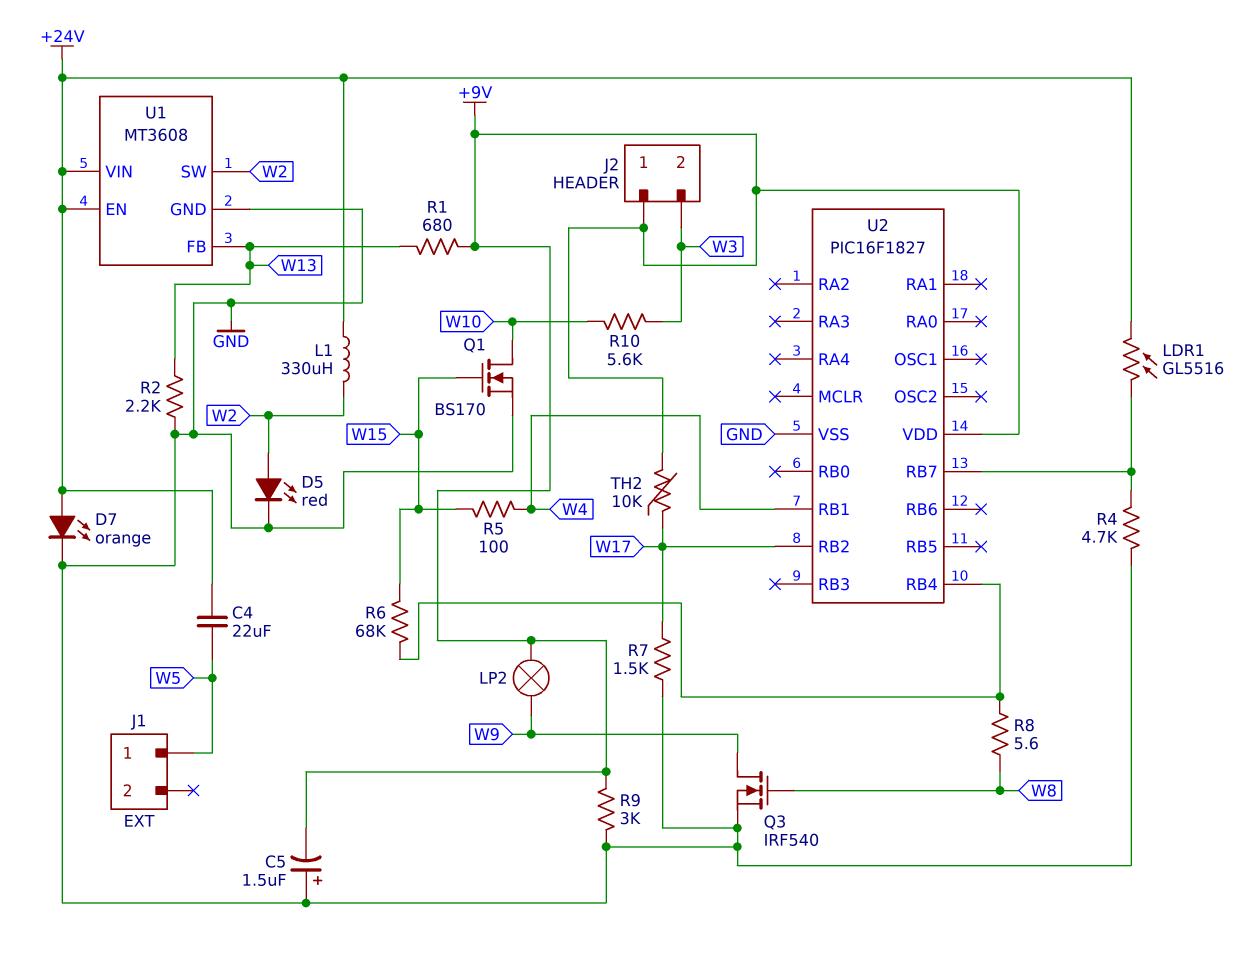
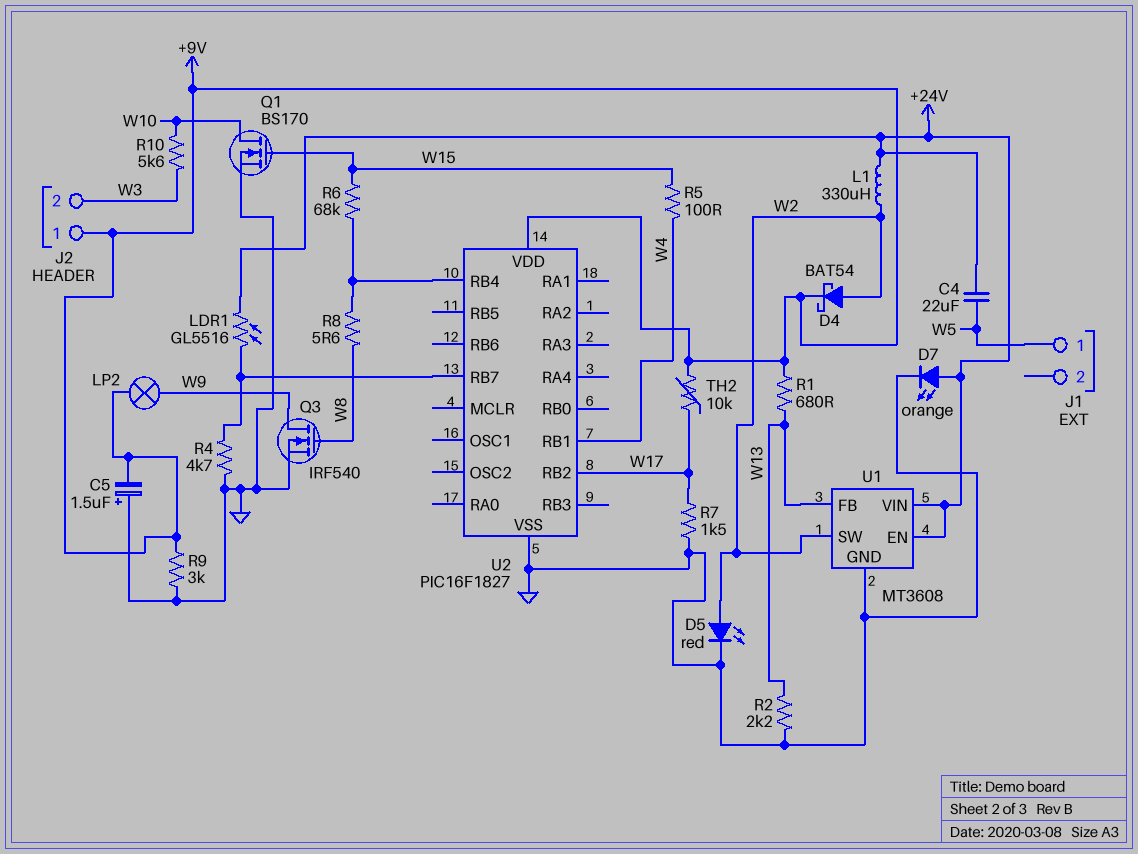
D4: none -> schottky BAT54 (A W2, K +9V)

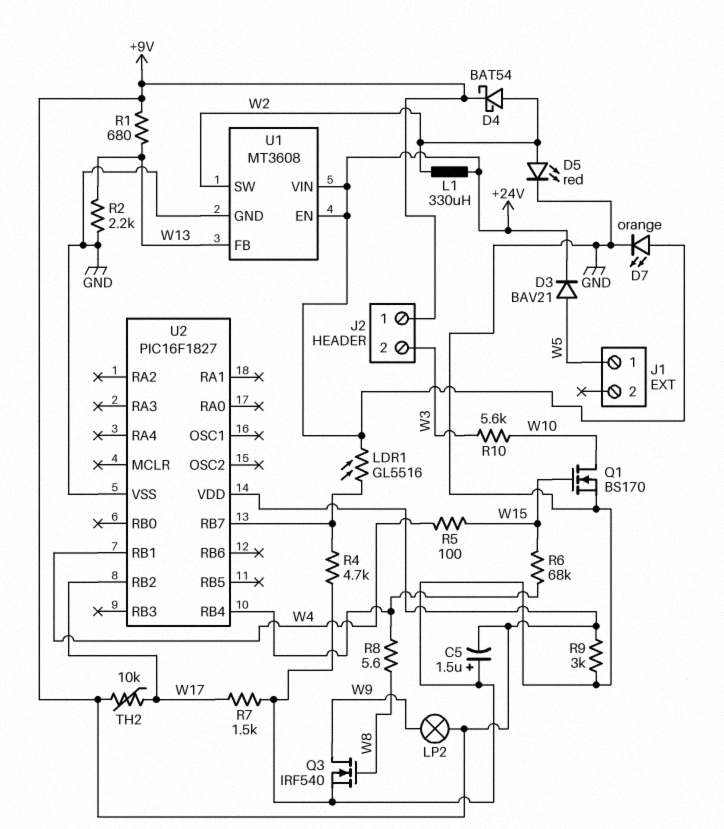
C4: 22uF (+24V, W5) -> none
D3: none -> diode BAV21 (A W5, K +24V)

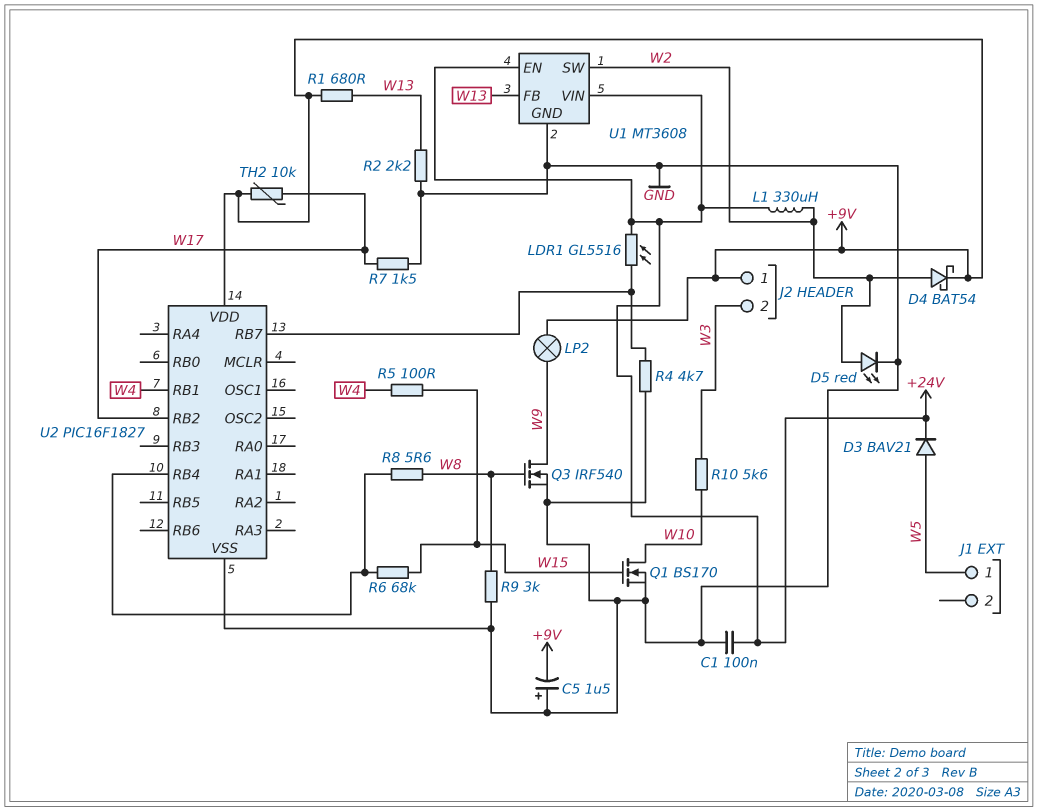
C1: none -> 100nF (+24V, GND)
D7: LED orange (A +24V, K GND) -> none
R9: 3k (+9V, GND) -> 3k (GND, W8)

